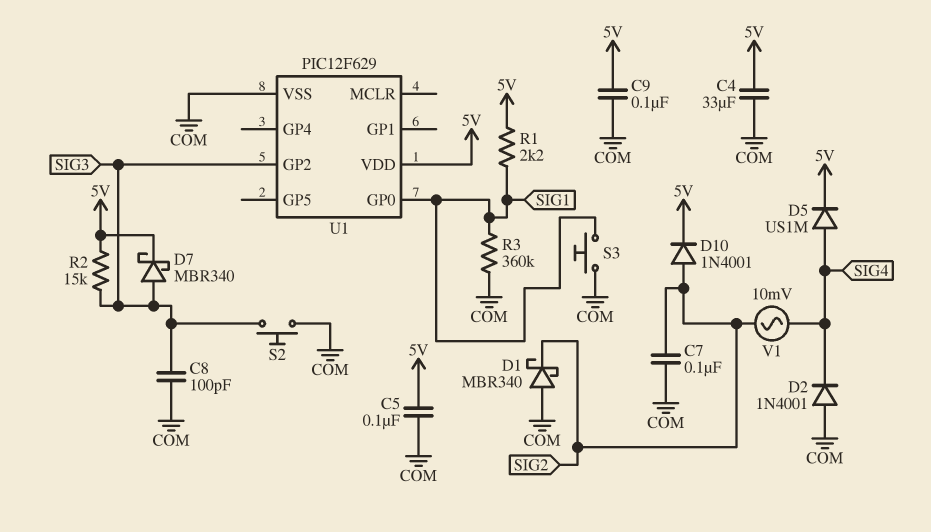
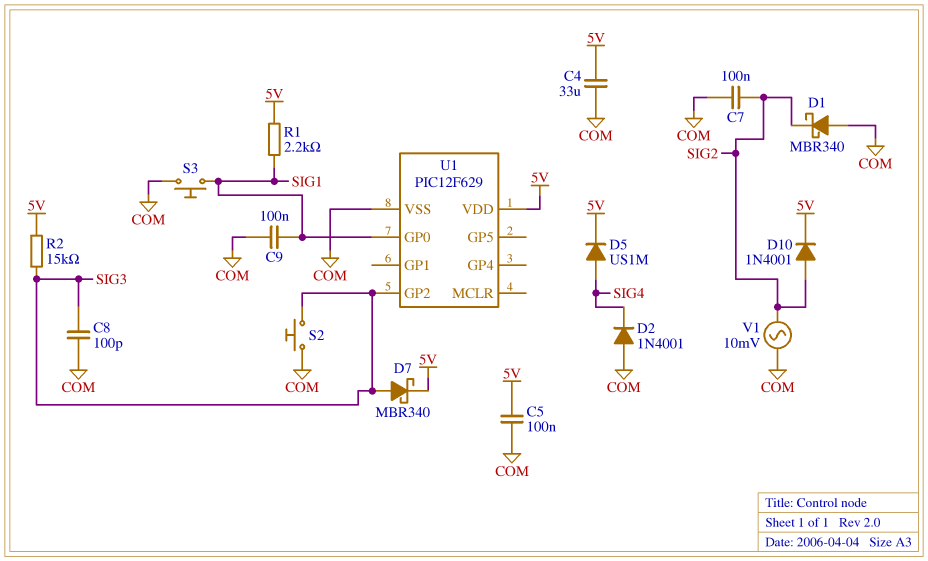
C9: 100nF (5V, COM) -> 100nF (COM, SIG1)
R3: 360k (COM, SIG1) -> none
V1: AC 10mV (SIG2, SIG4) -> AC 10mV (COM, SIG2)

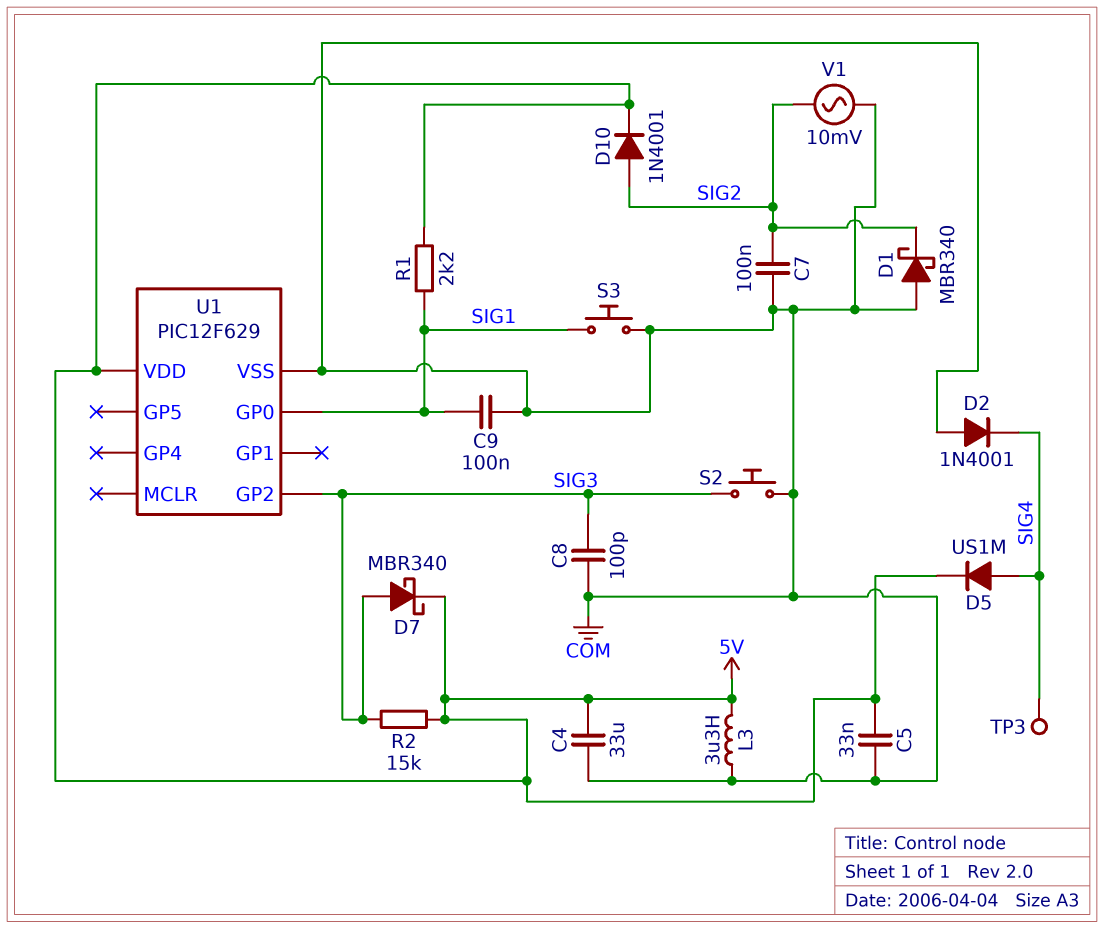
C5: 100nF (5V, COM) -> 33nF (5V, COM)
L3: none -> 3.3uH (5V, COM)
TP3: none -> test point (SIG4)

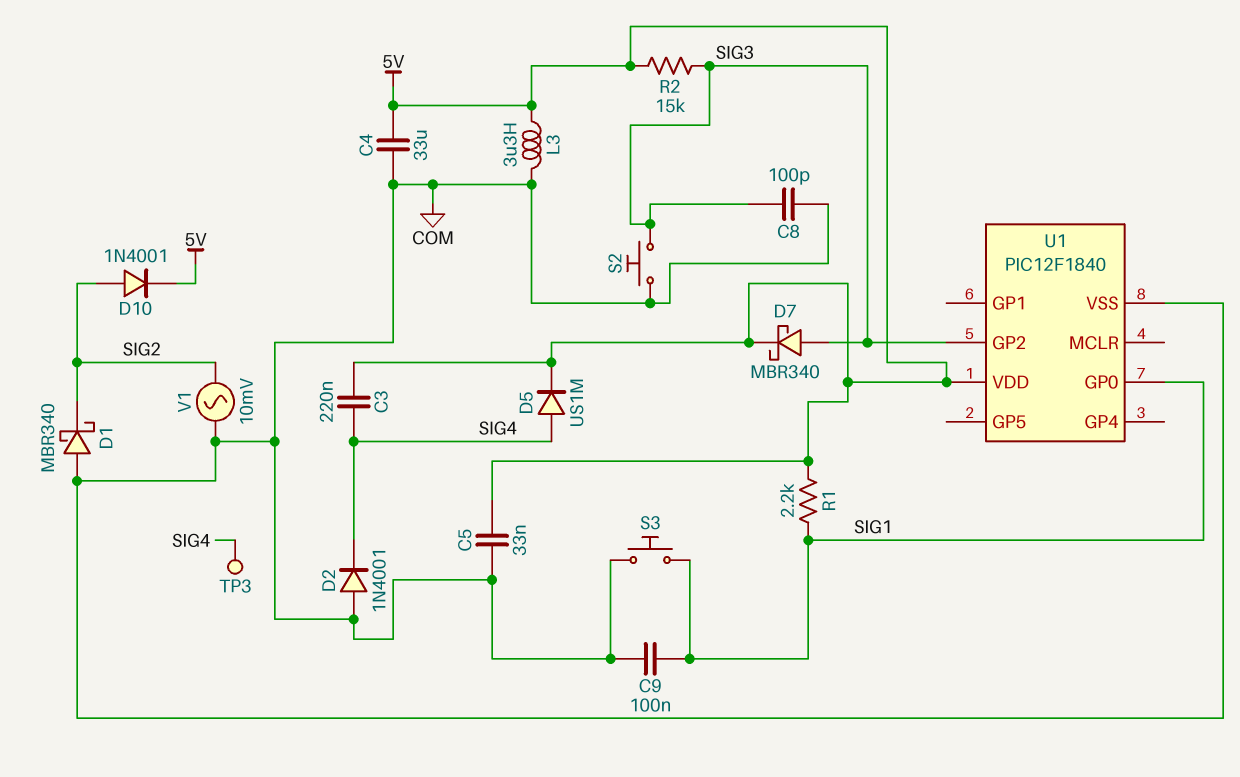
C3: none -> 220nF (5V, SIG4)
C7: 100nF (COM, SIG2) -> none
U1: PIC12F629 -> PIC12F1840

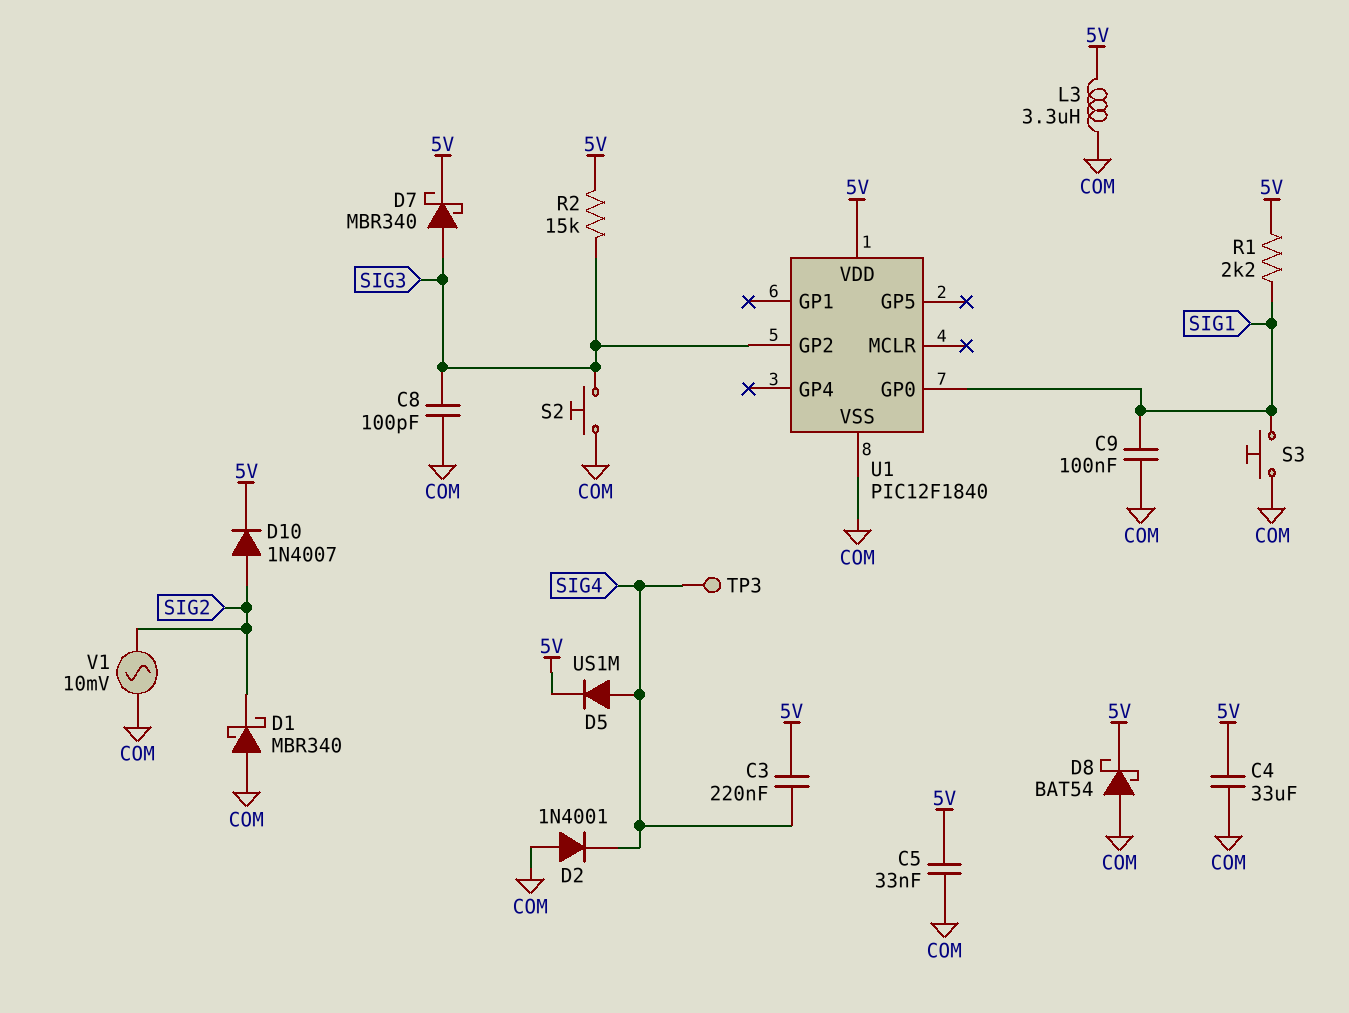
D8: none -> schottky BAT54 (A COM, K 5V)
D10: diode 1N4001 (A SIG2, K 5V) -> diode 1N4007 (A SIG2, K 5V)

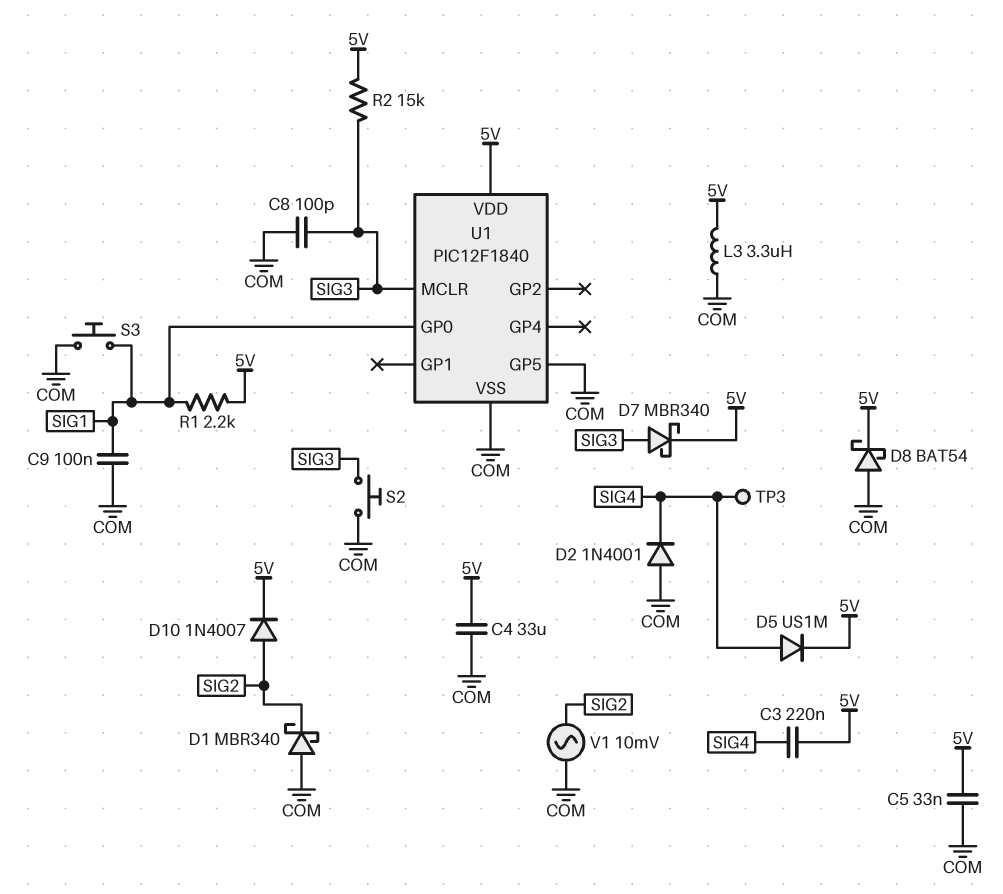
U1 pin GP2: SIG3 -> none
U1 pin GP5: none -> COM
U1 pin MCLR: none -> SIG3

